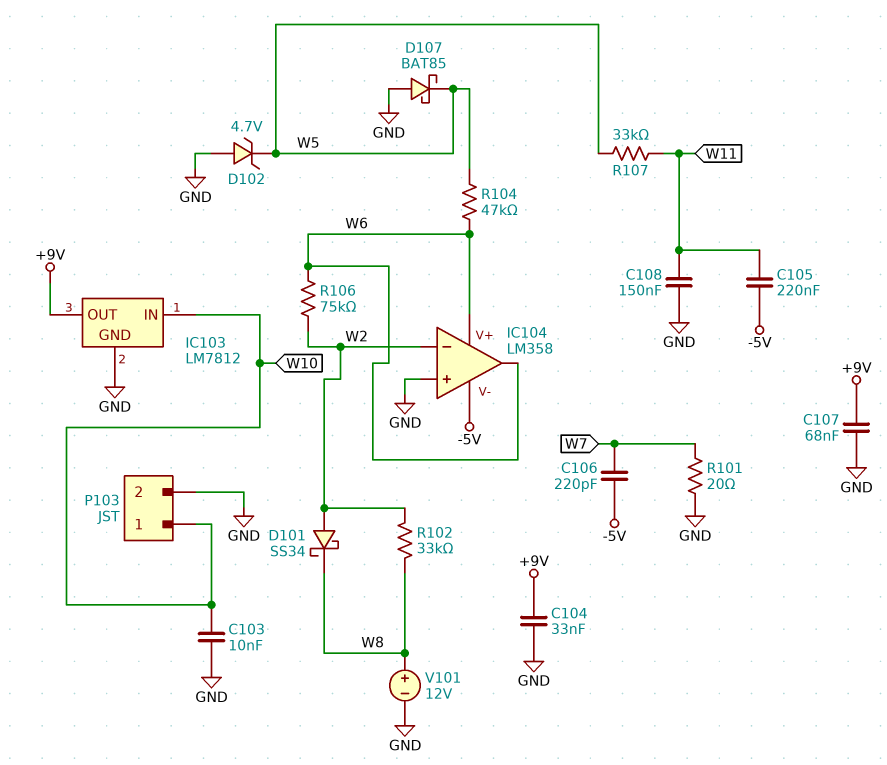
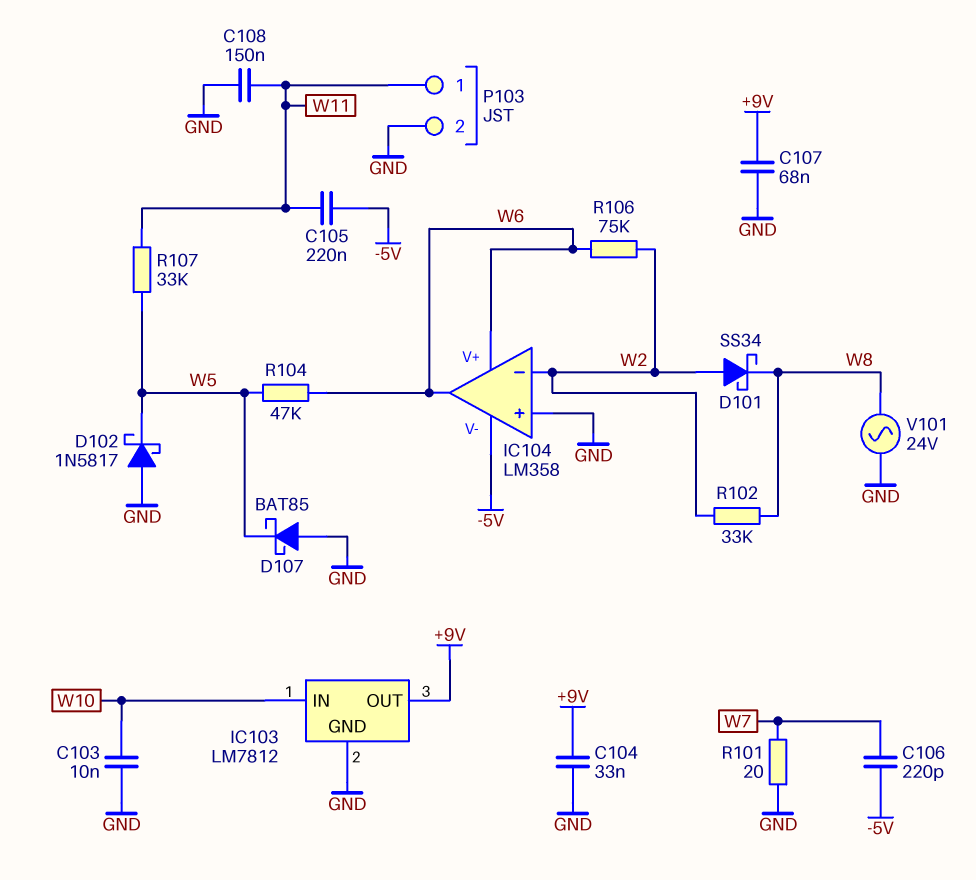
D102: zener 4.7V (A GND, K W5) -> schottky 1N5817 (A GND, K W5)
P103 pin 1: W10 -> W11
V101: 12V (plus W8, minus GND) -> AC 24V (GND, W8)

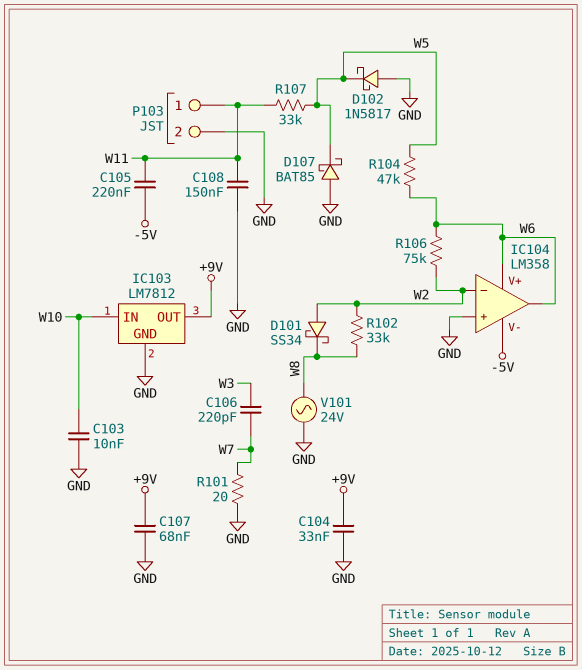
C106: 220pF (-5V, W7) -> 220pF (W3, W7)

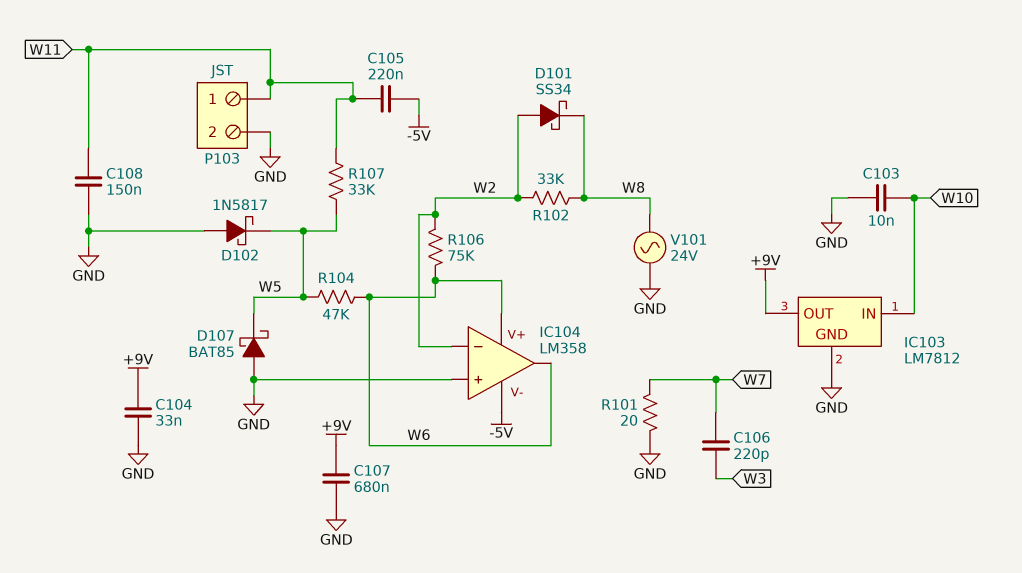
C107: 68nF (+9V, GND) -> 680nF (+9V, GND)

